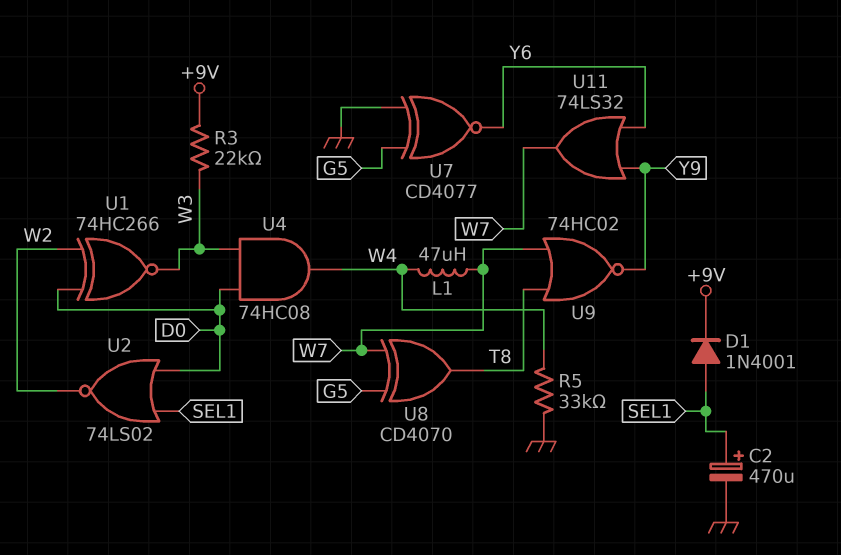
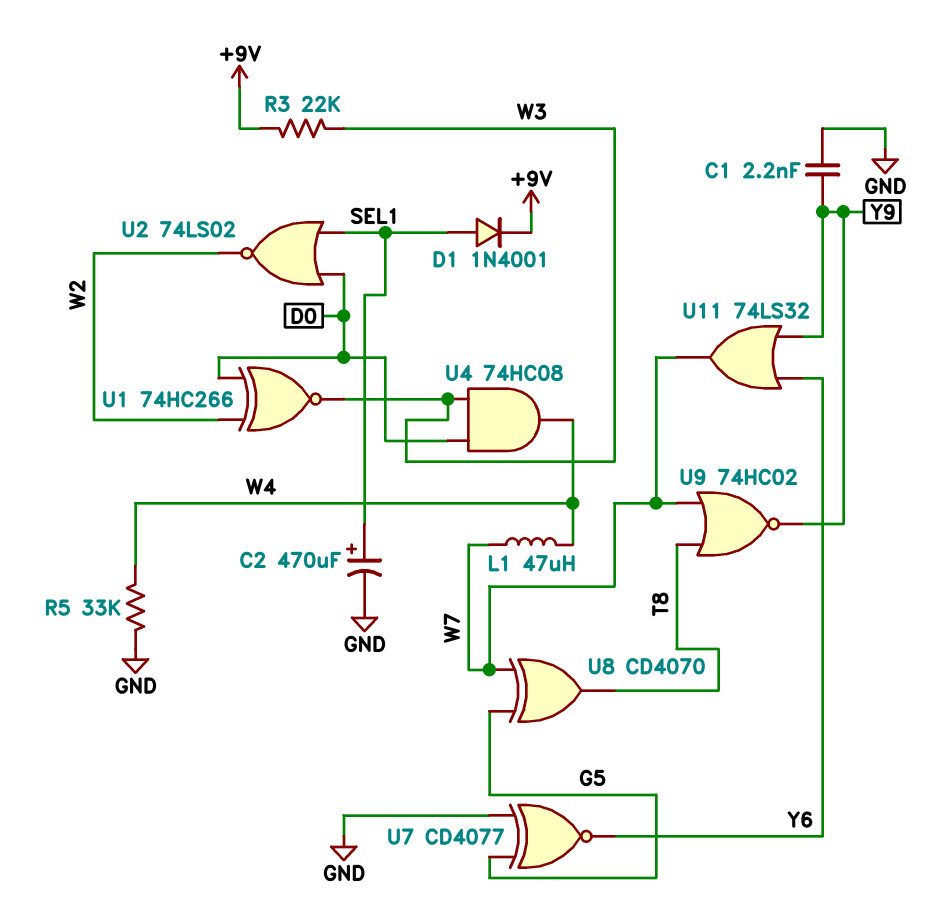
C1: none -> 2.2nF (GND, Y9)

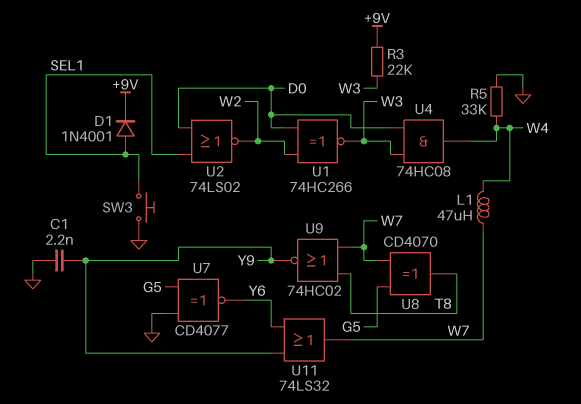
C2: 470uF (plus SEL1, minus GND) -> none
SW3: none -> button (GND, SEL1)

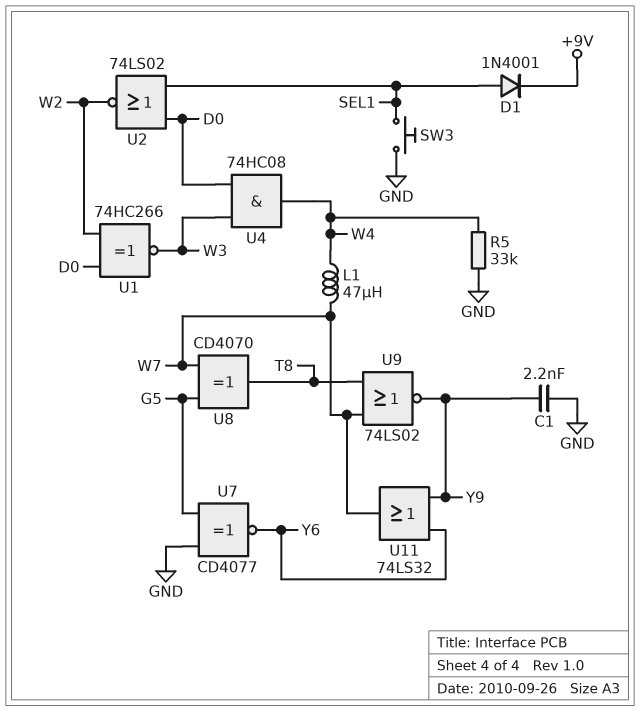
R3: 22k (+9V, W3) -> none
U9: NOR 74HC02 (in T8, in W7, out Y9) -> NOR 74LS02 (in T8, in W7, out Y9)

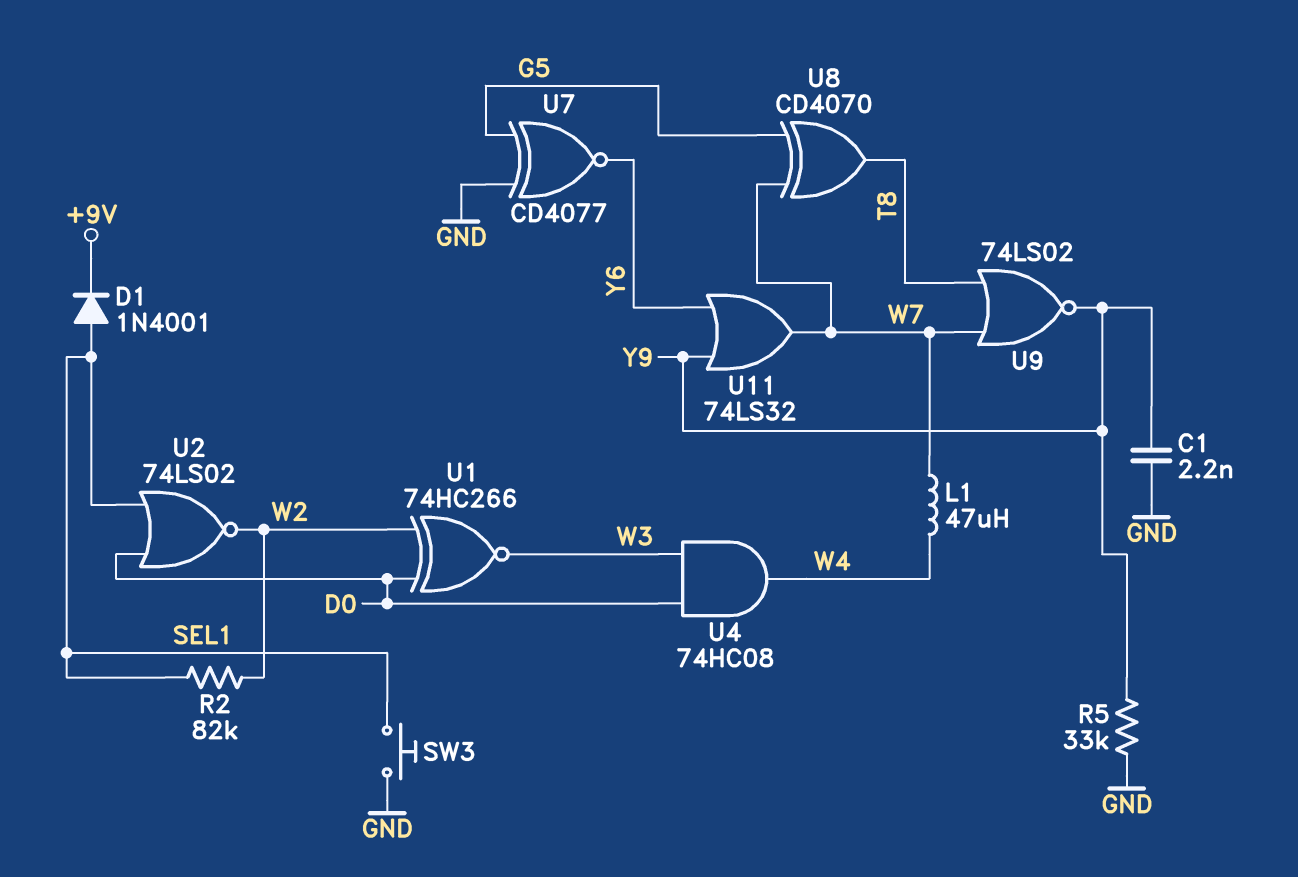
R2: none -> 82k (SEL1, W2)
R5: 33k (GND, W4) -> 33k (GND, Y9)

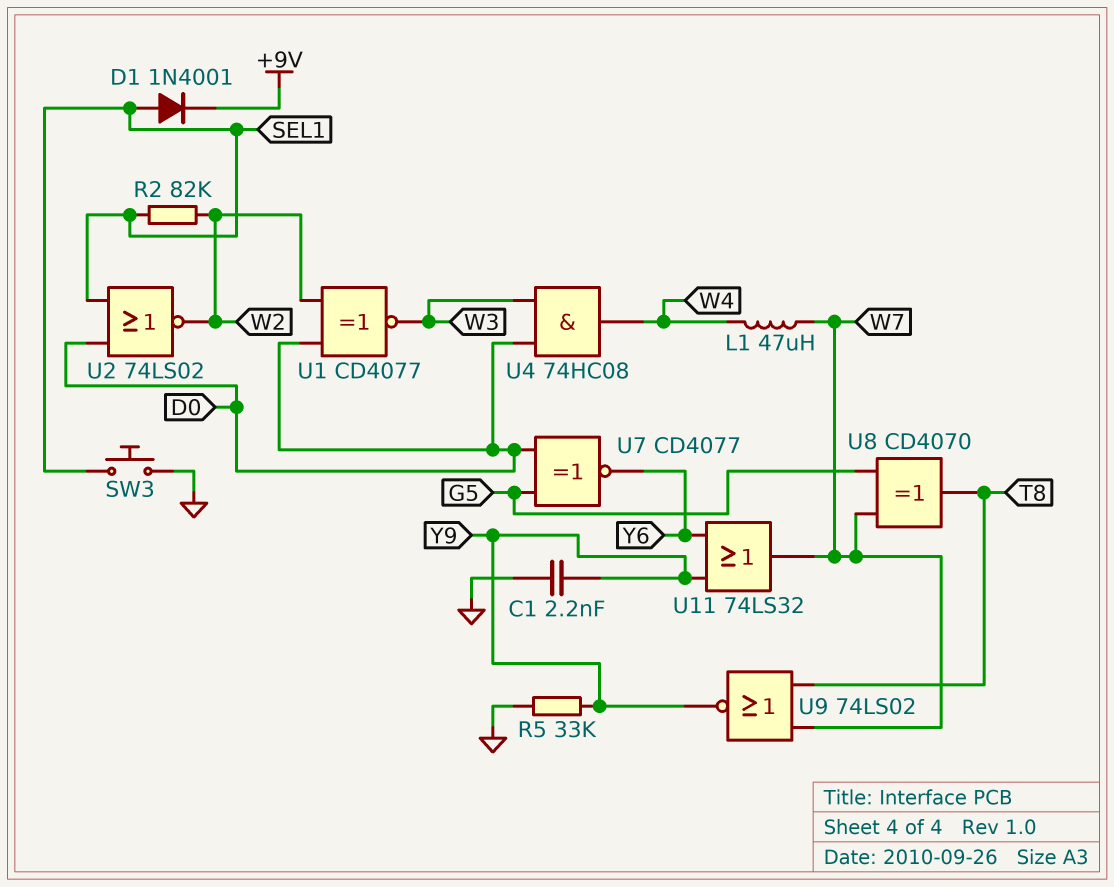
U1: XNOR 74HC266 (in D0, in W2, out W3) -> XNOR CD4077 (in D0, in W2, out W3)
U7: XNOR CD4077 (in G5, in GND, out Y6) -> XNOR CD4077 (in D0, in G5, out Y6)

